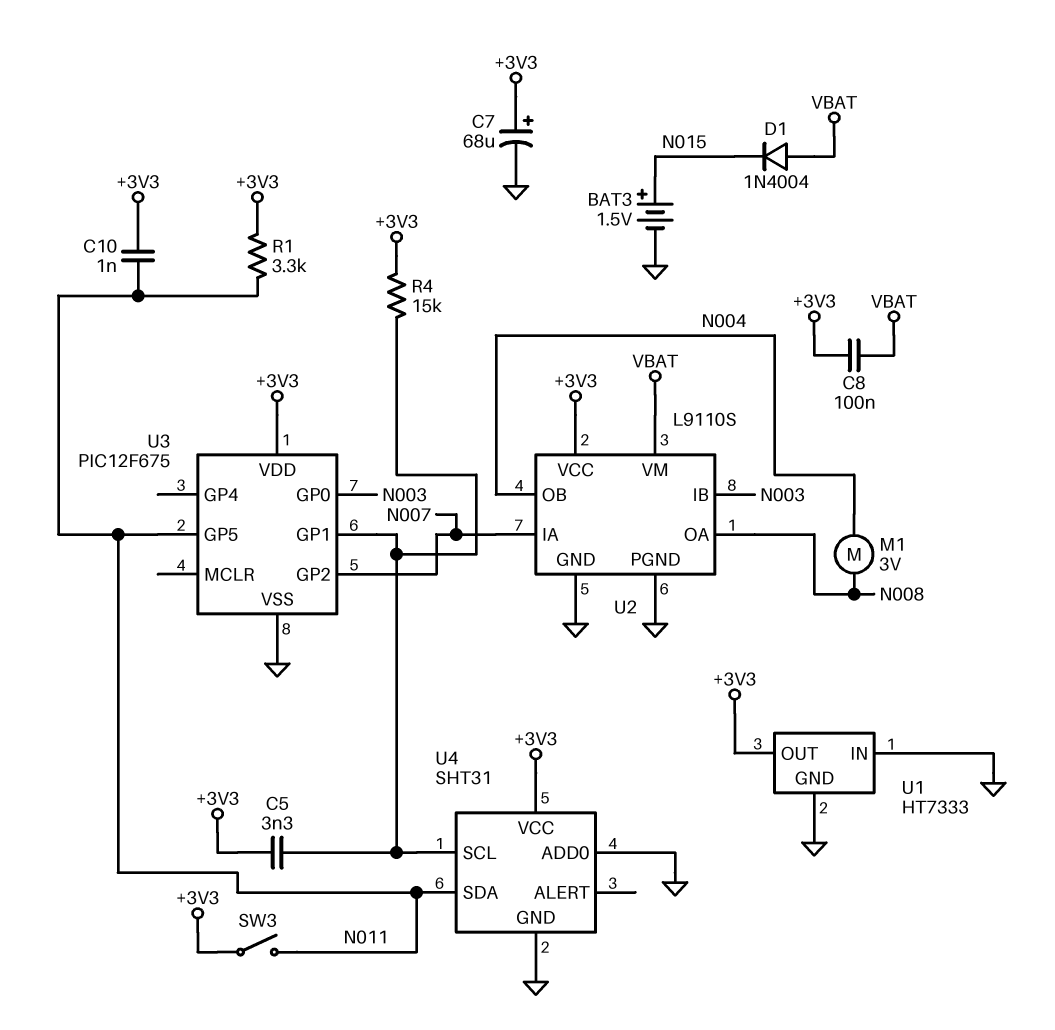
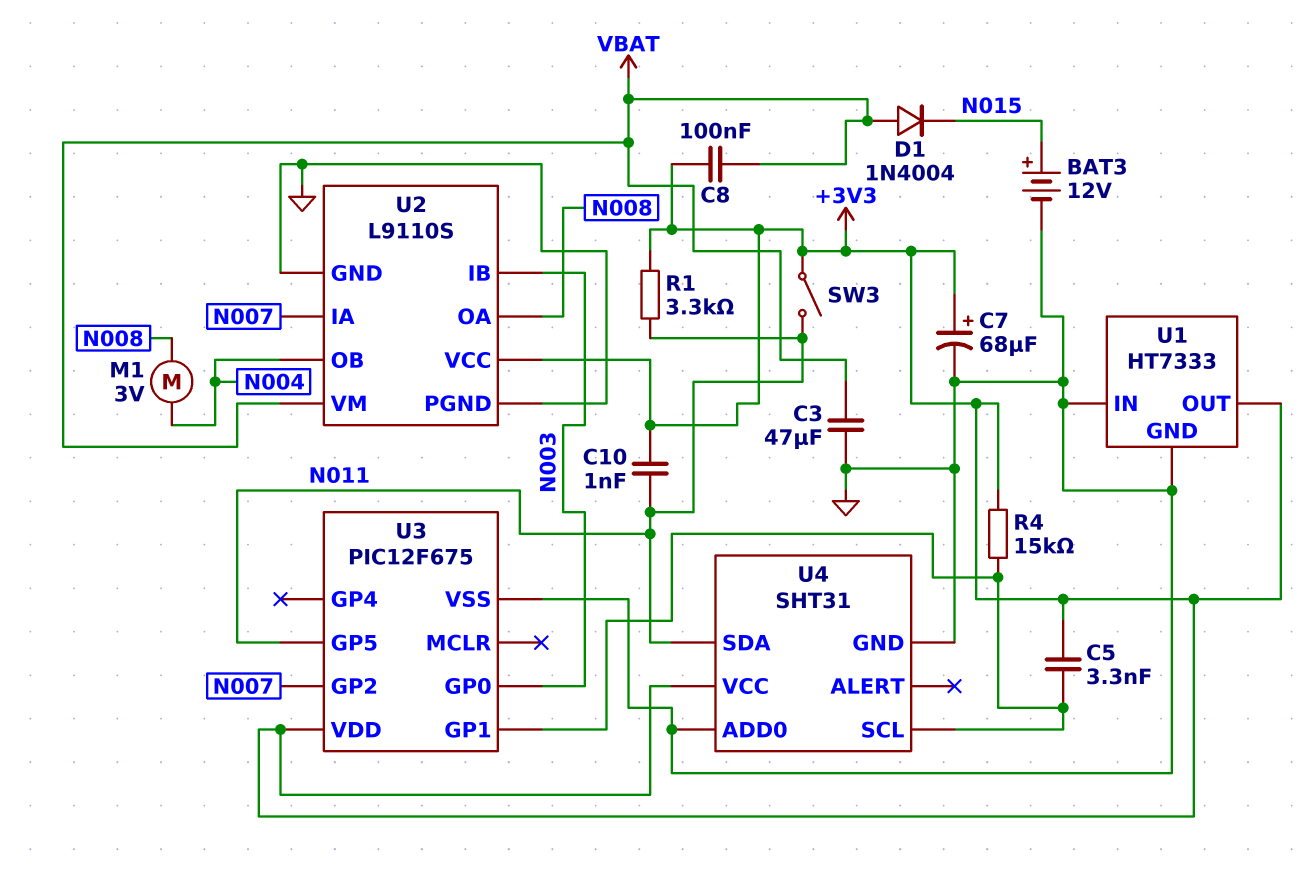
BAT3: 1.5V (plus N015, minus GND) -> 12V (plus N015, minus GND)
C3: none -> 47uF (GND, VBAT)

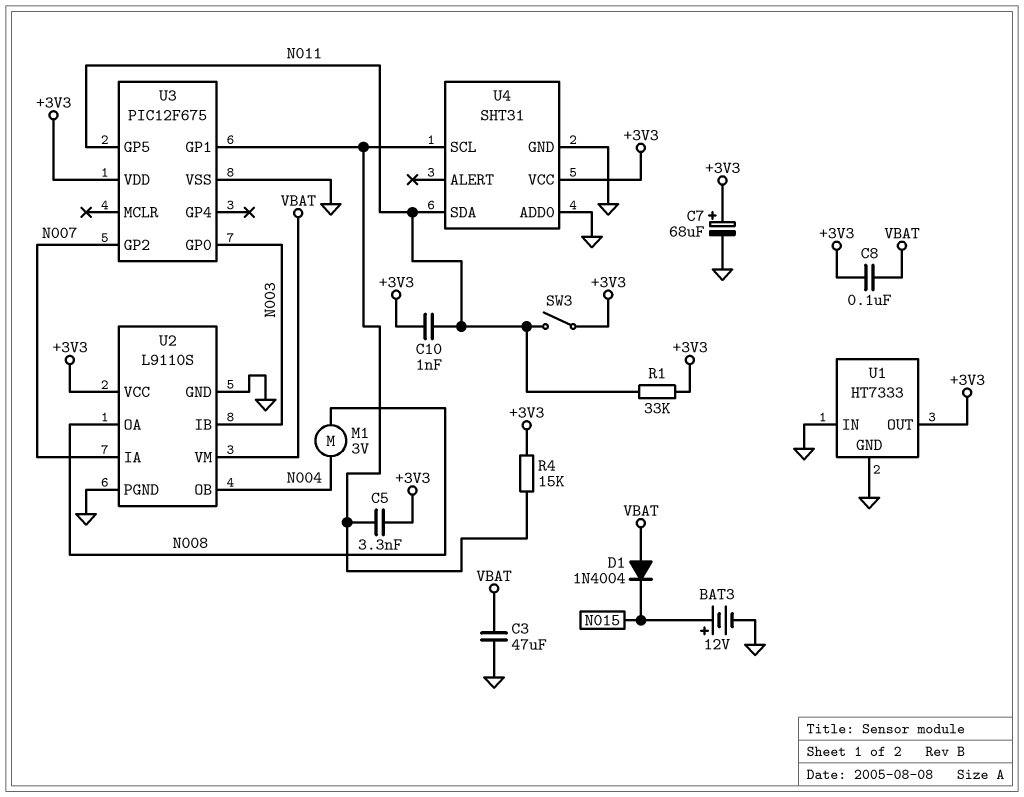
R1: 3.3k (+3V3, N011) -> 33k (+3V3, N011)

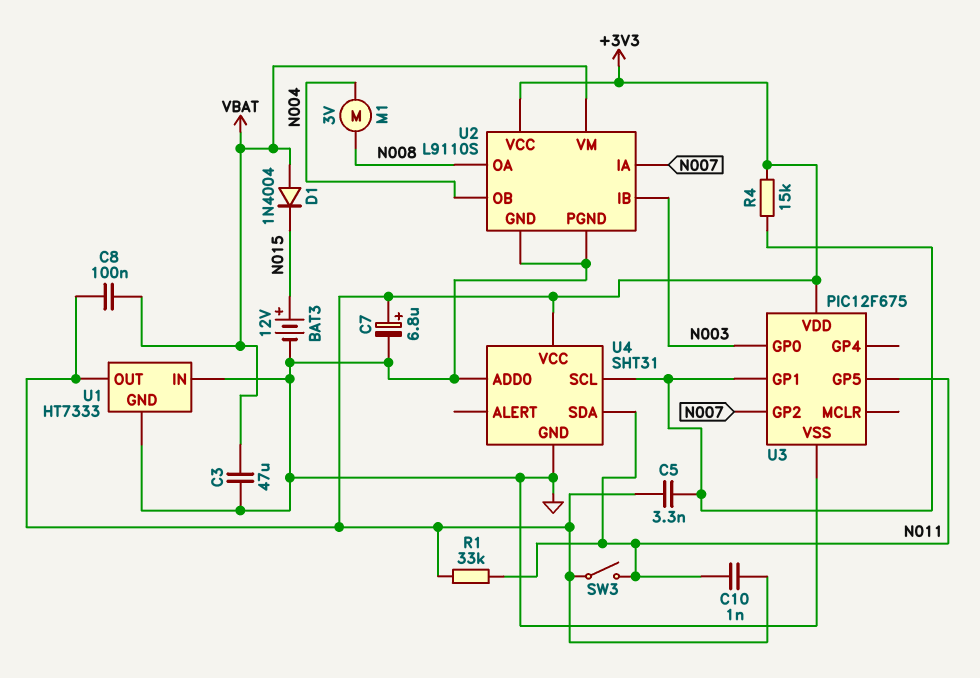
C7: 68uF (plus +3V3, minus GND) -> 6.8uF (plus +3V3, minus GND)

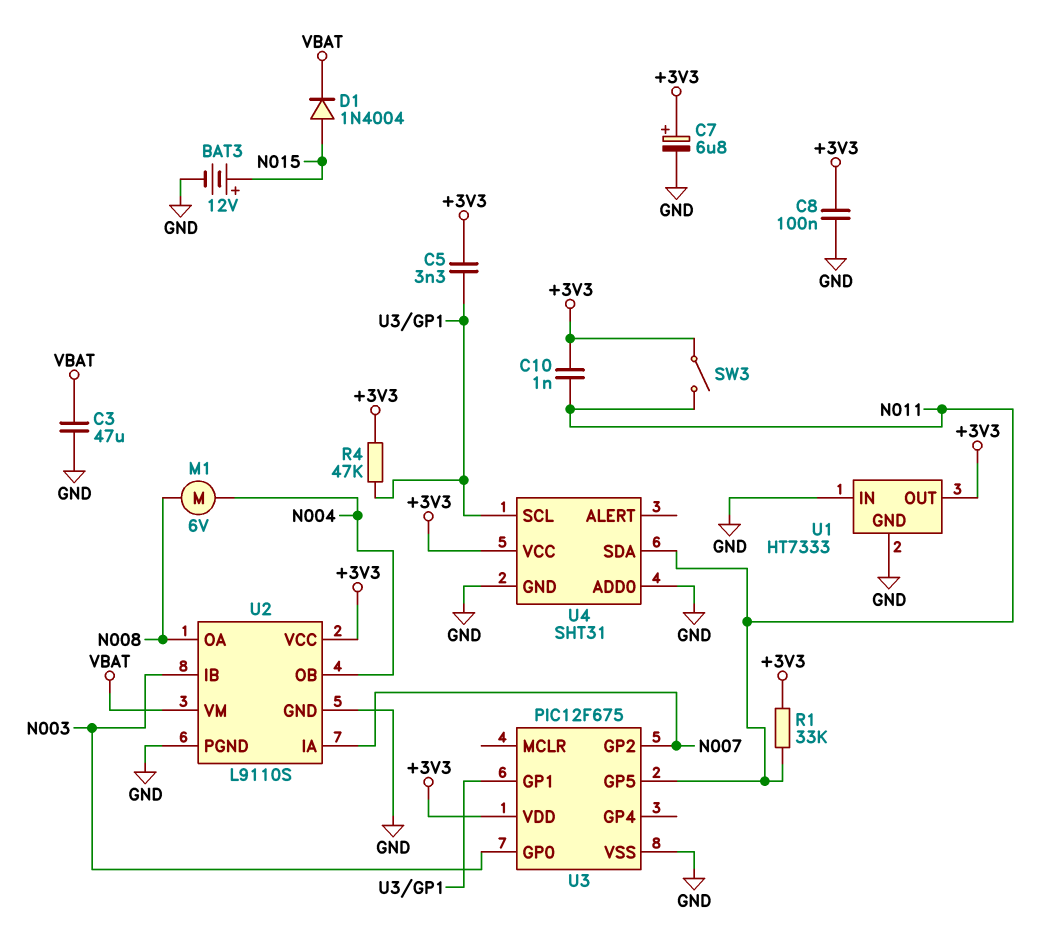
C8: 100nF (+3V3, VBAT) -> 100nF (+3V3, GND)
D1: diode 1N4004 (A VBAT, K N015) -> diode 1N4004 (A N015, K VBAT)
M1: motor 3V (N004, N008) -> motor 6V (N004, N008)
R4: 15k (+3V3, U3/GP1) -> 47k (+3V3, U3/GP1)

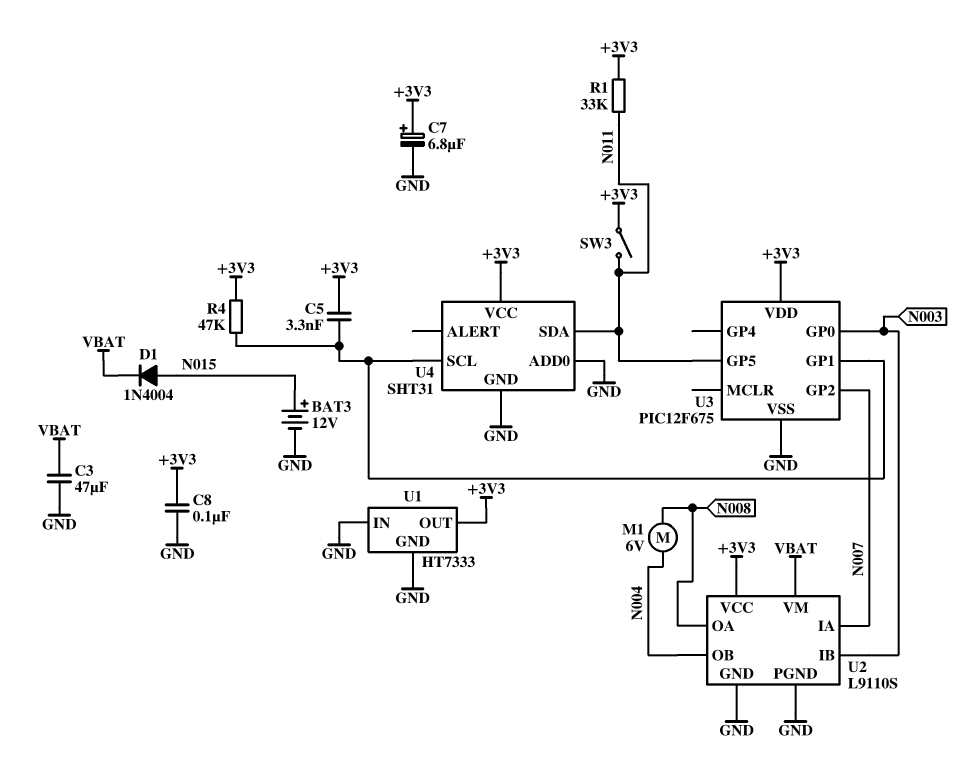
C10: 1nF (+3V3, N011) -> none

